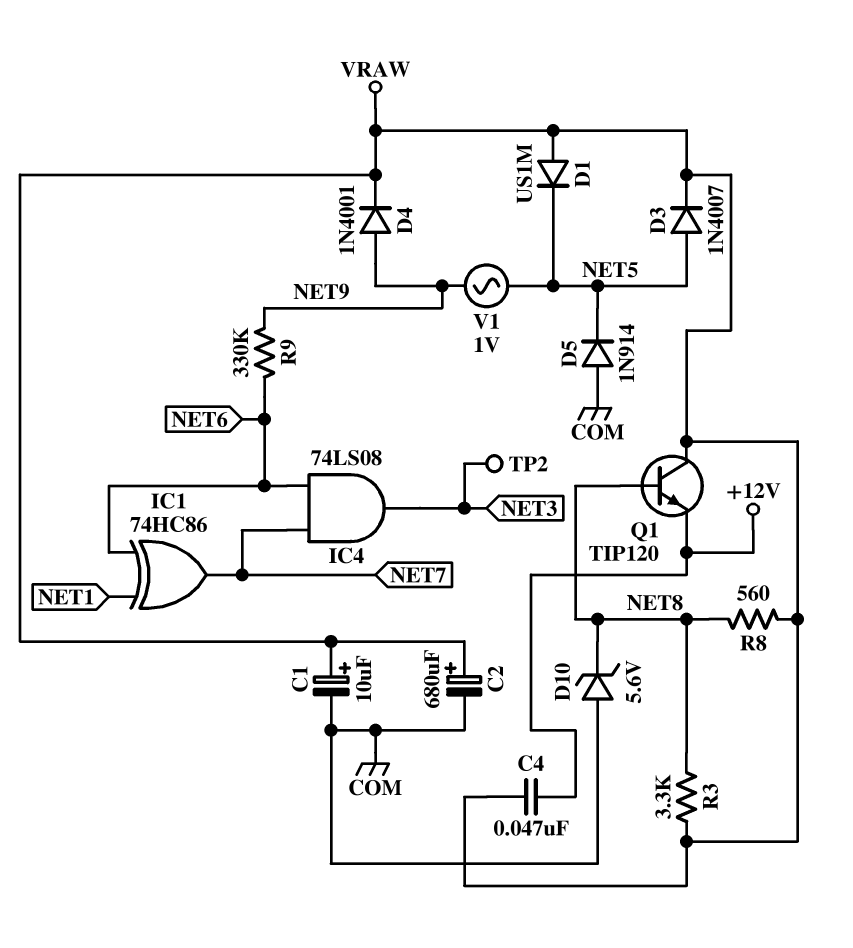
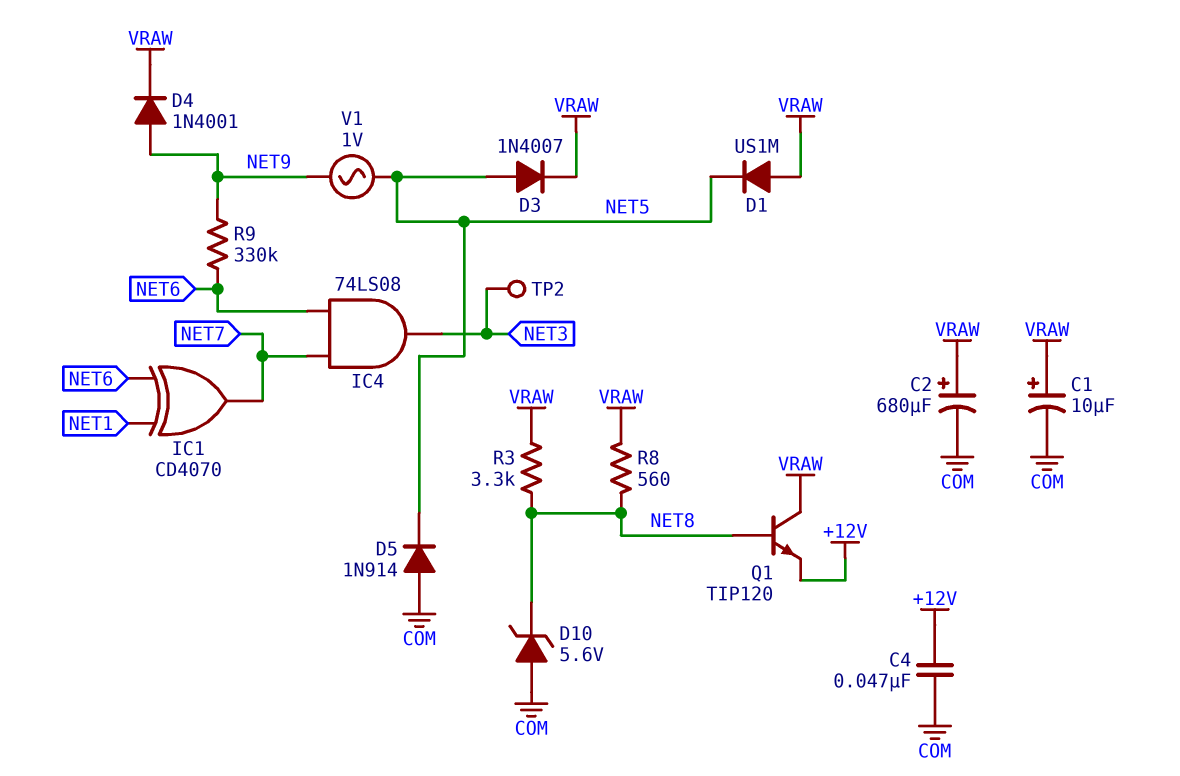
C4: 47nF (+12V, VRAW) -> 47nF (+12V, COM)
IC1: XOR 74HC86 (in NET1, in NET6, out NET7) -> XOR CD4070 (in NET1, in NET6, out NET7)

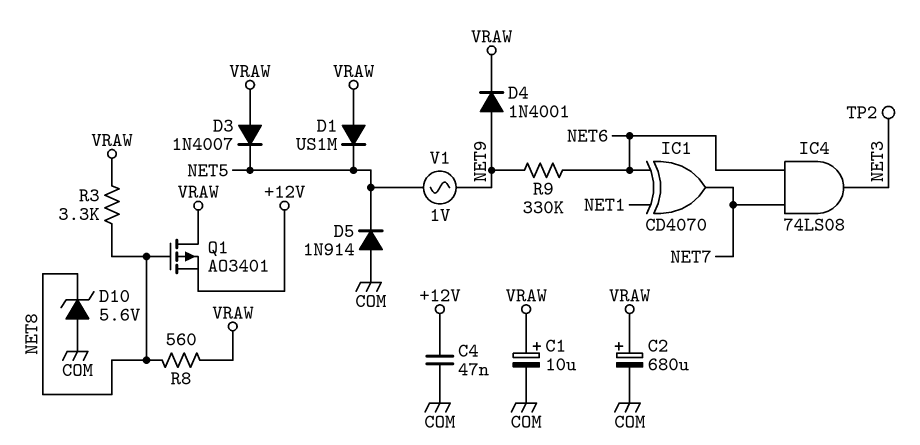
D3: diode 1N4007 (A NET5, K VRAW) -> diode 1N4007 (A VRAW, K NET5)
Q1: NPN TIP120 (B NET8, C VRAW, E +12V) -> PMOS AO3401 (G NET8, D VRAW, S +12V)

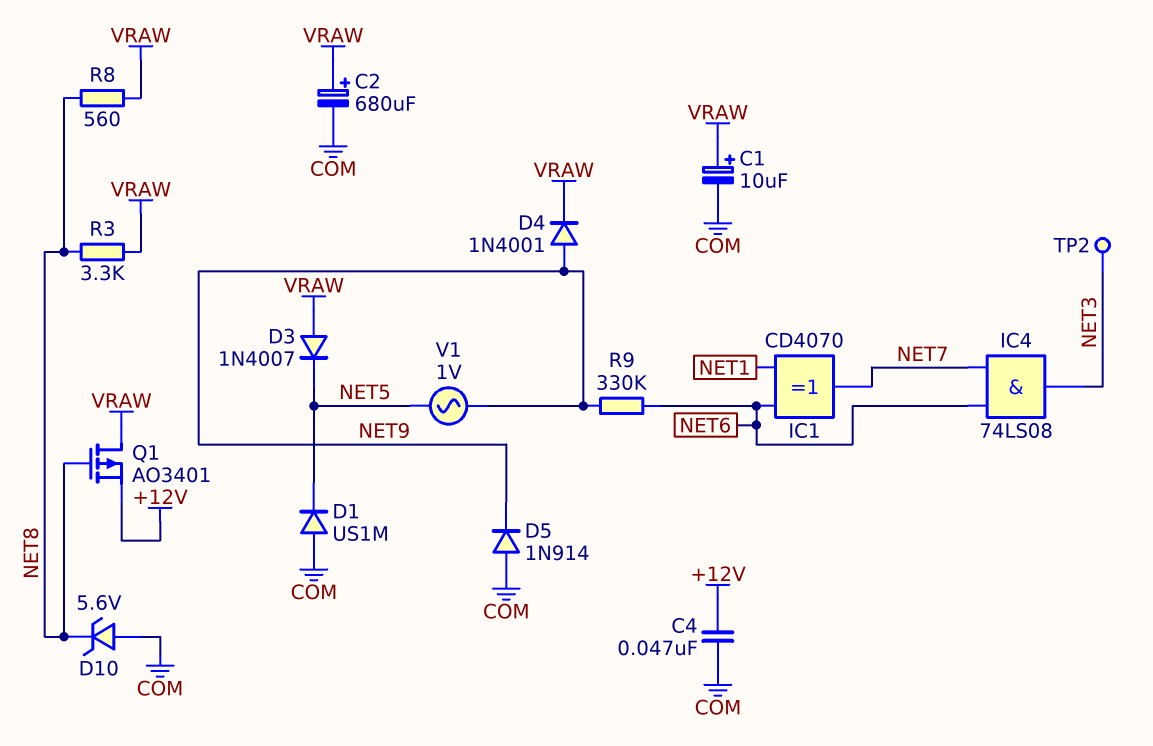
D1: diode US1M (A VRAW, K NET5) -> diode US1M (A COM, K NET5)
D5: diode 1N914 (A COM, K NET5) -> diode 1N914 (A COM, K NET9)

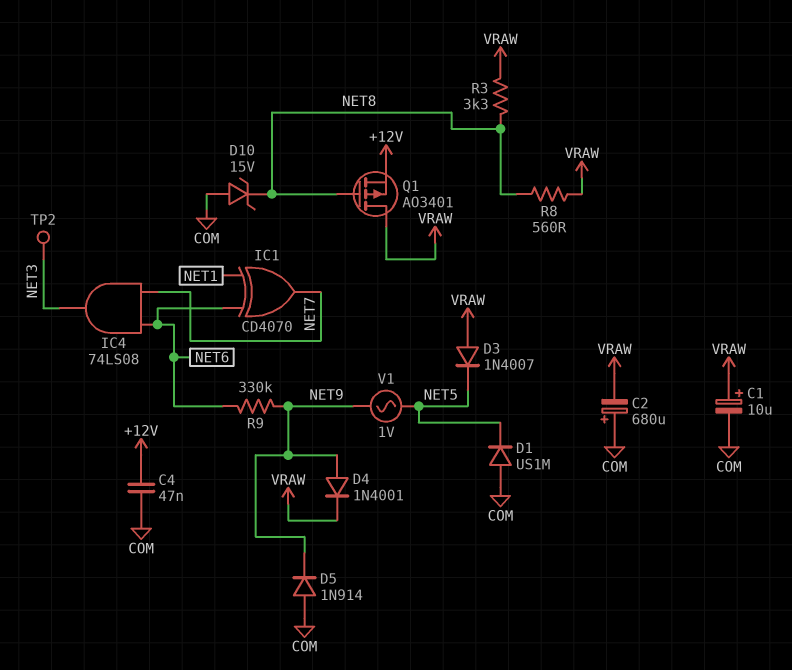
C2: 680uF (plus VRAW, minus COM) -> 680uF (plus COM, minus VRAW)
D10: zener 5.6V (A COM, K NET8) -> zener 15V (A COM, K NET8)

